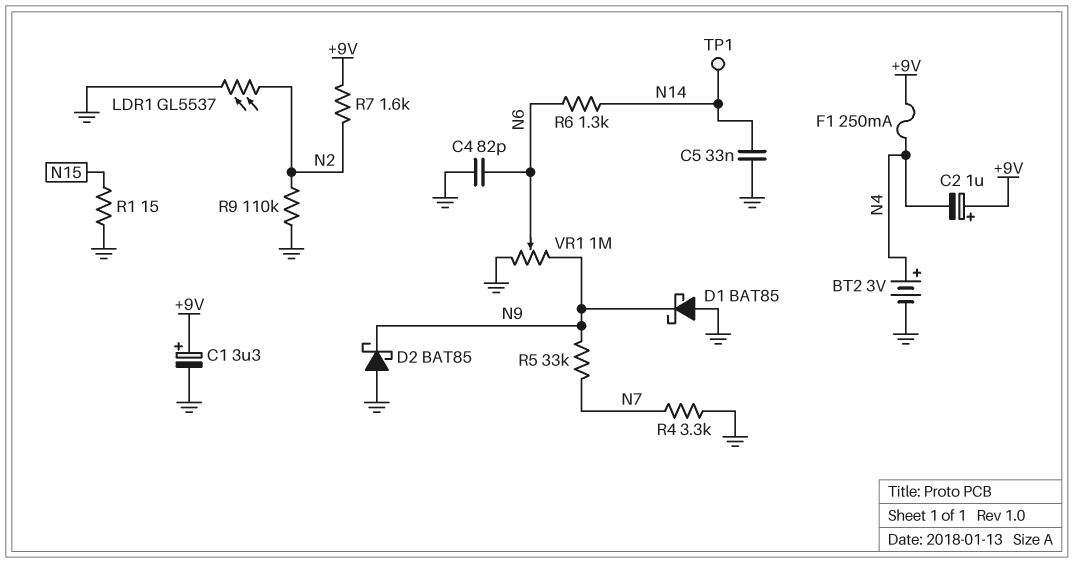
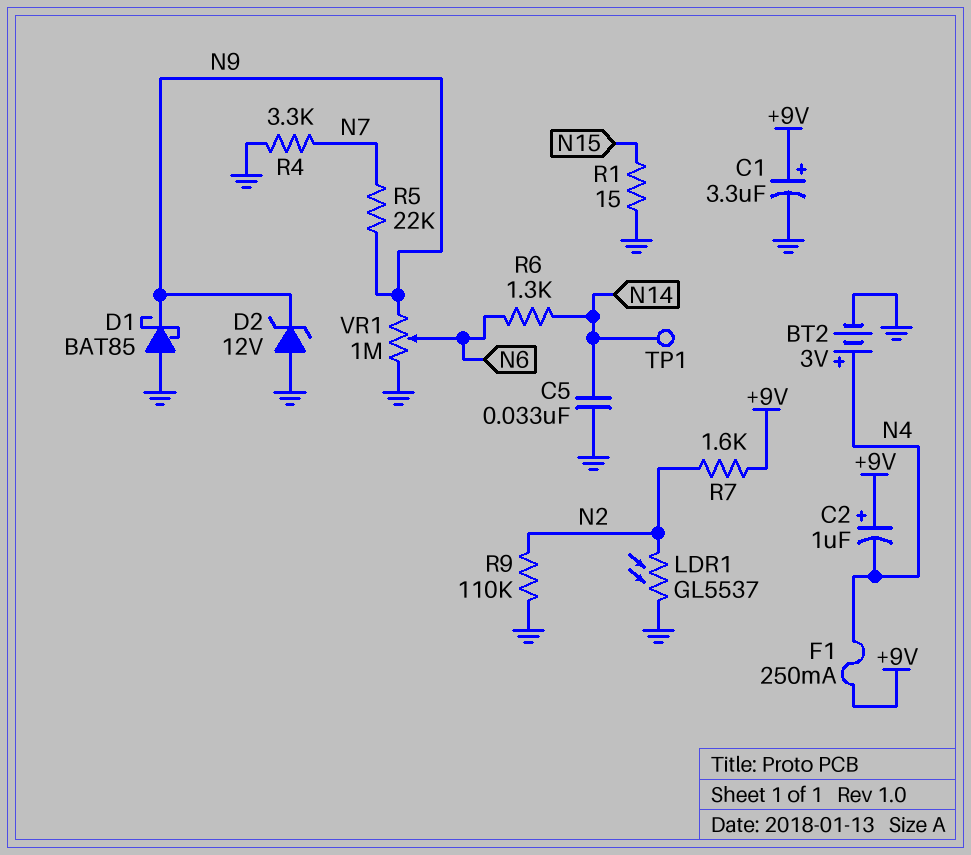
C4: 82pF (GND, N6) -> none
D2: schottky BAT85 (A GND, K N9) -> zener 12V (A GND, K N9)
R5: 33k (N7, N9) -> 22k (N7, N9)

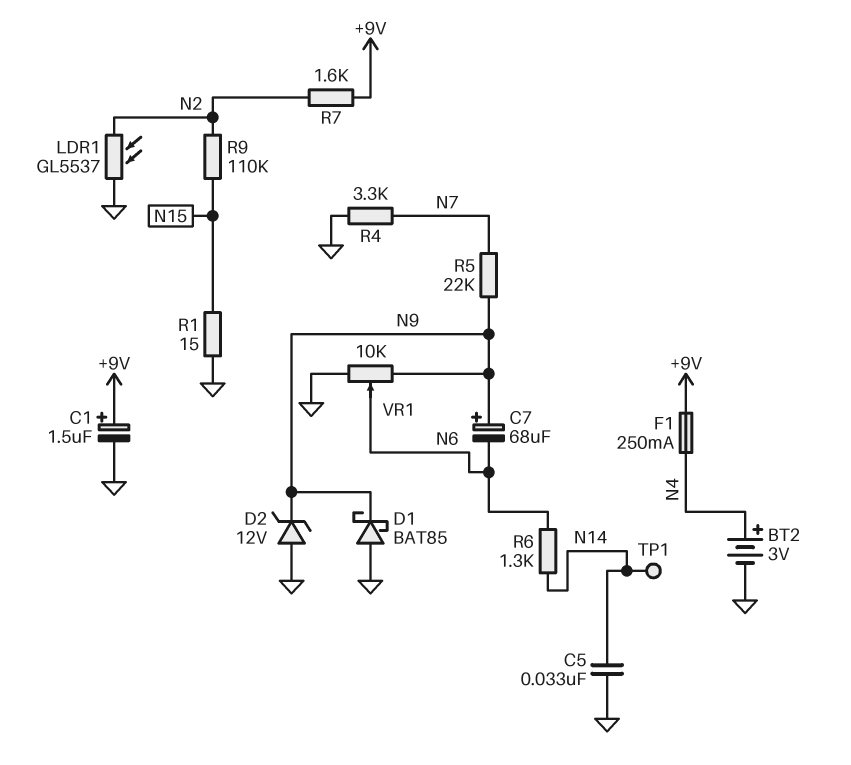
C1: 3.3uF (plus +9V, minus GND) -> 1.5uF (plus +9V, minus GND)
C2: 1uF (plus +9V, minus N4) -> none
C7: none -> 68uF (plus N9, minus N6)
R9: 110k (GND, N2) -> 110k (N2, N15)
VR1: 1M (GND, N9, wiper N6) -> 10k (GND, N9, wiper N6)

